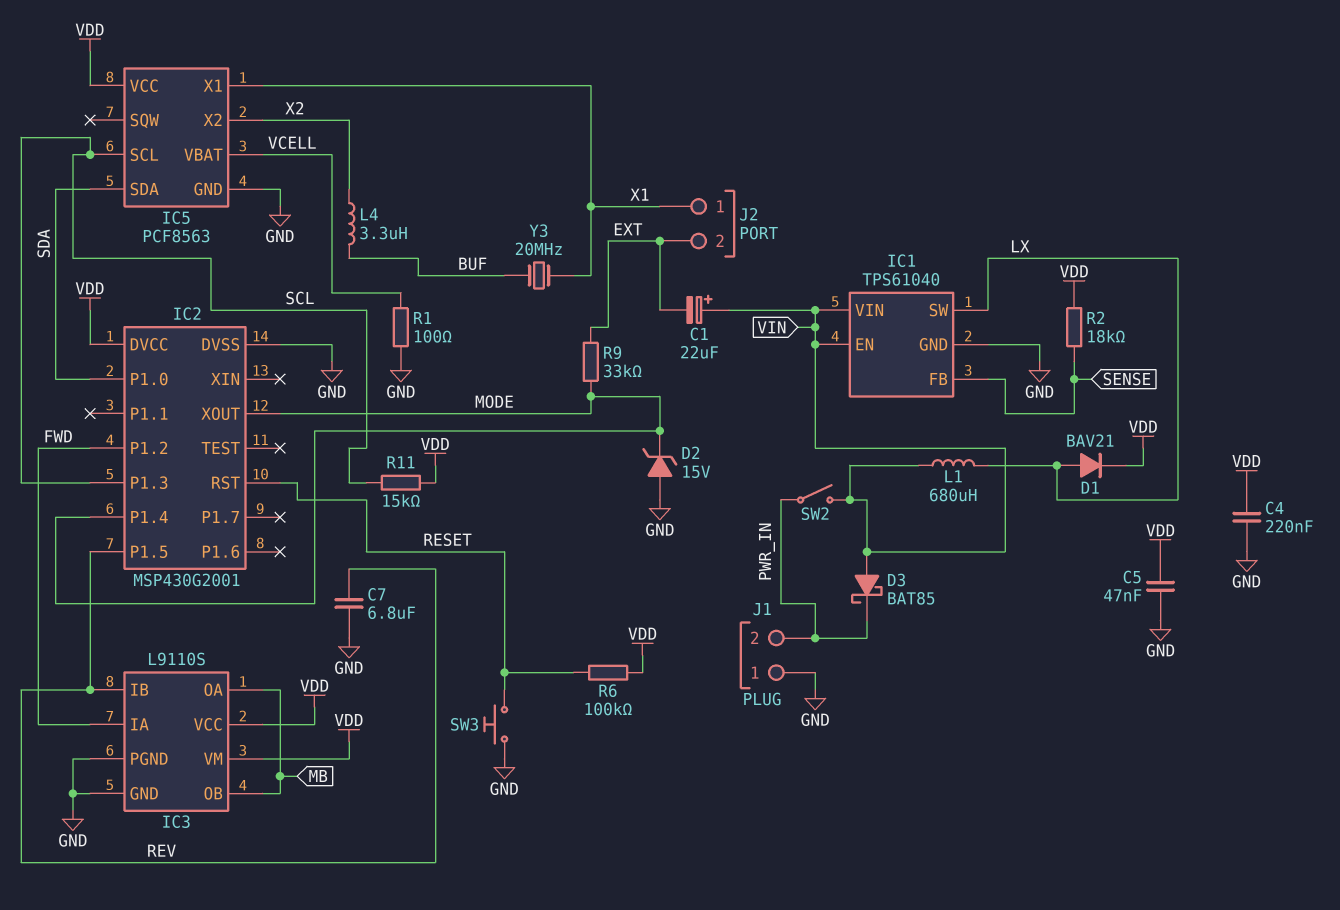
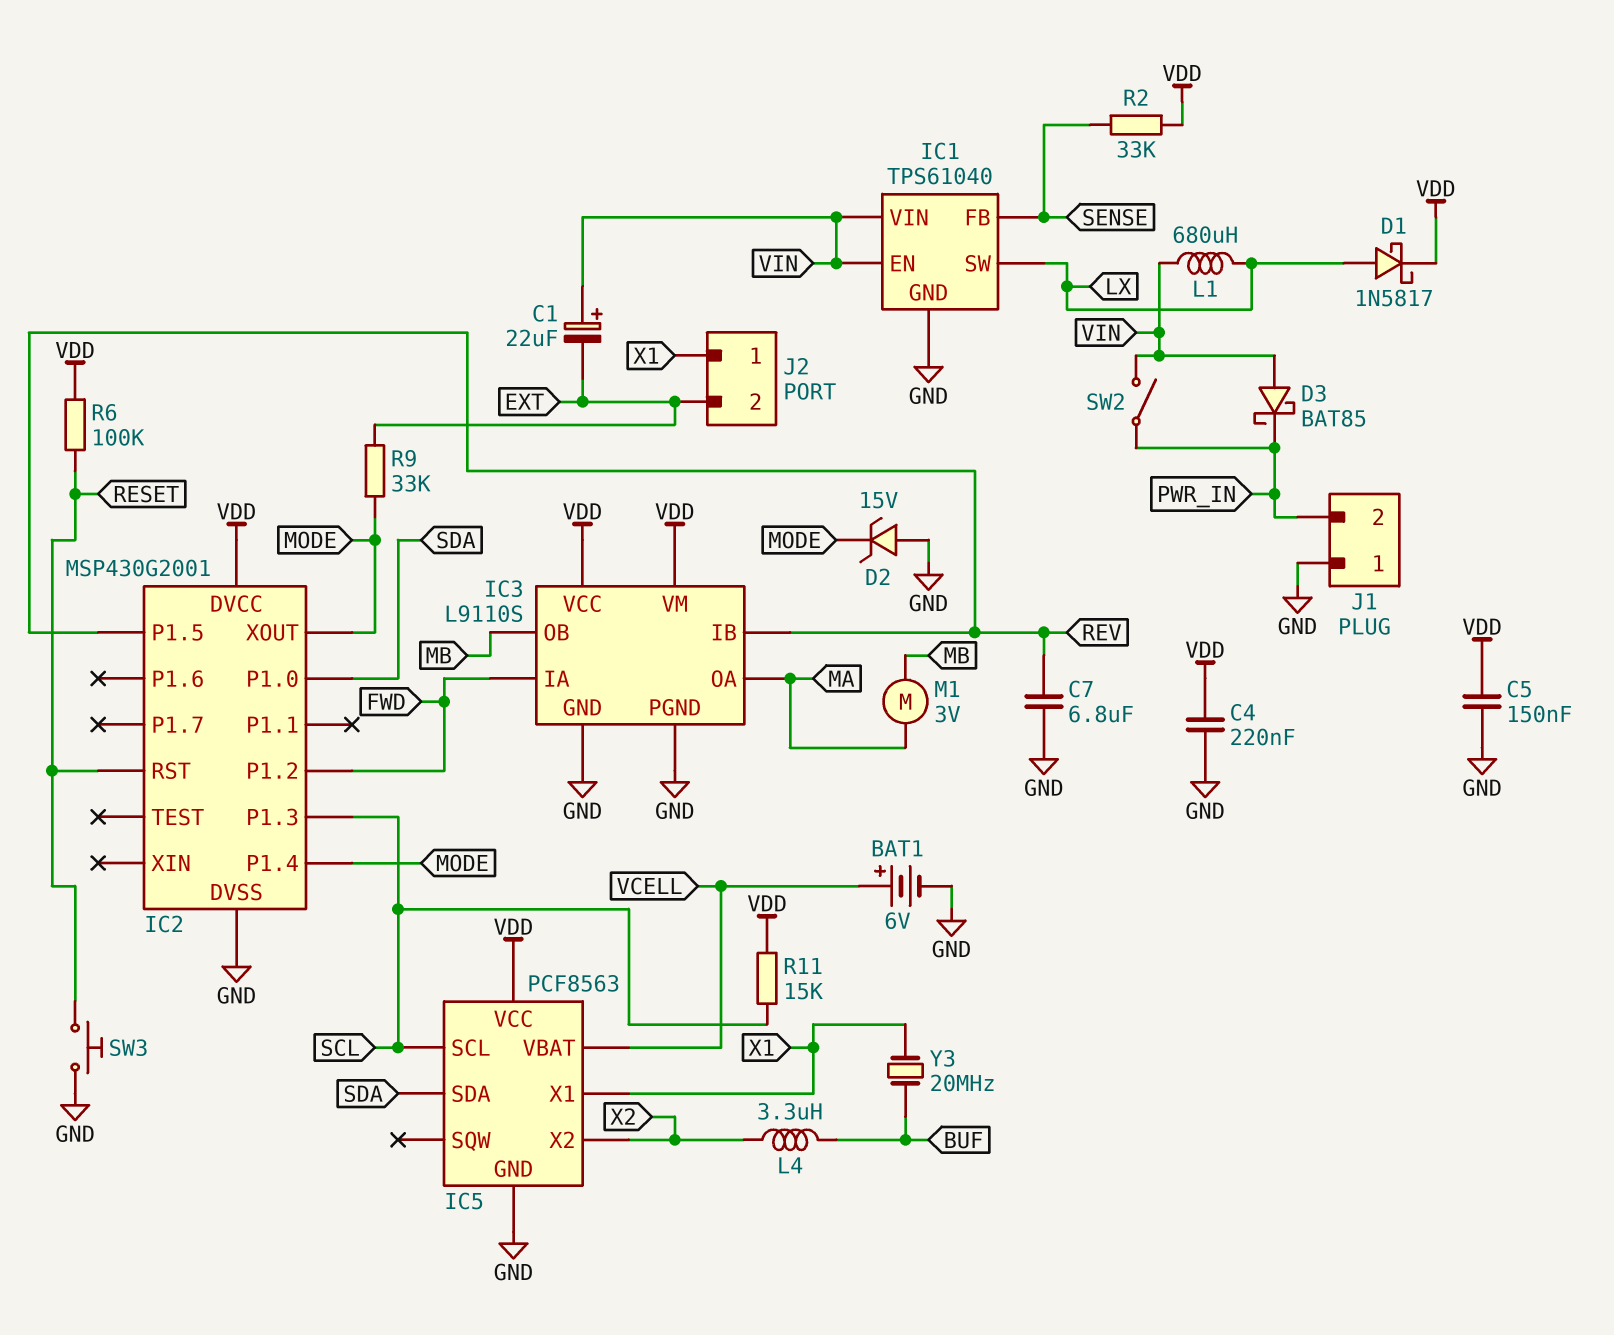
BAT1: none -> 6V (plus VCELL, minus GND)
C5: 47nF (GND, VDD) -> 150nF (GND, VDD)
D1: diode BAV21 (A LX, K VDD) -> schottky 1N5817 (A LX, K VDD)
IC3 pin OA: MB -> MA
M1: none -> motor 3V (MA, MB)
R1: 100 (GND, VCELL) -> none
R2: 18k (SENSE, VDD) -> 33k (SENSE, VDD)

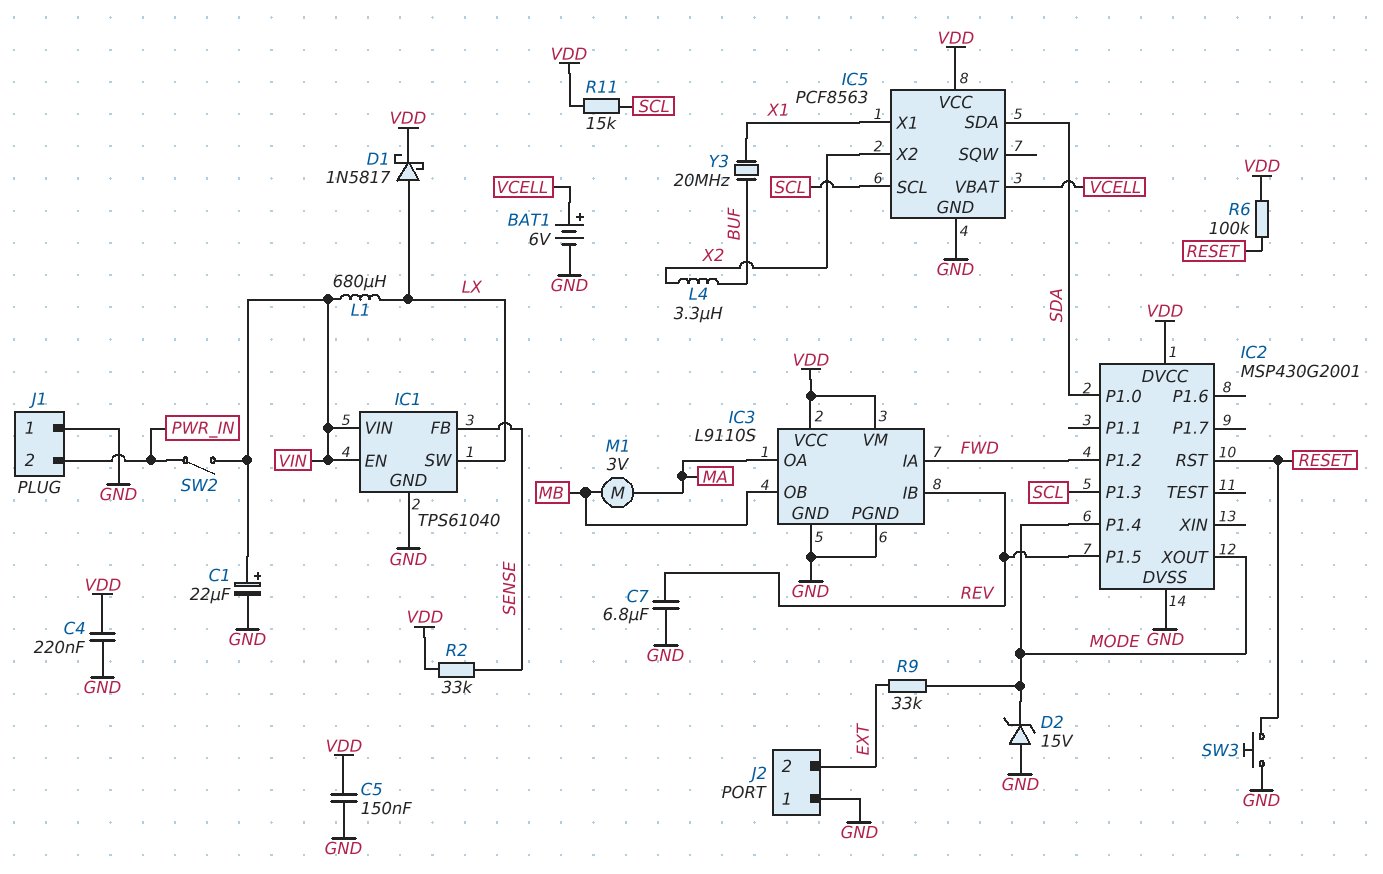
C1: 22uF (plus VIN, minus EXT) -> 22uF (plus VIN, minus GND)
D3: schottky BAT85 (A VIN, K PWR_IN) -> none
J2 pin 1: X1 -> GND

